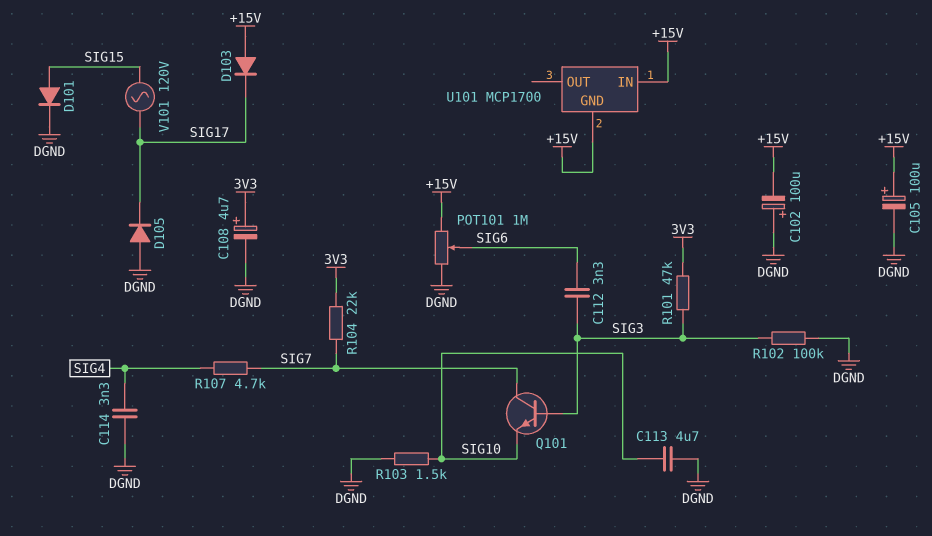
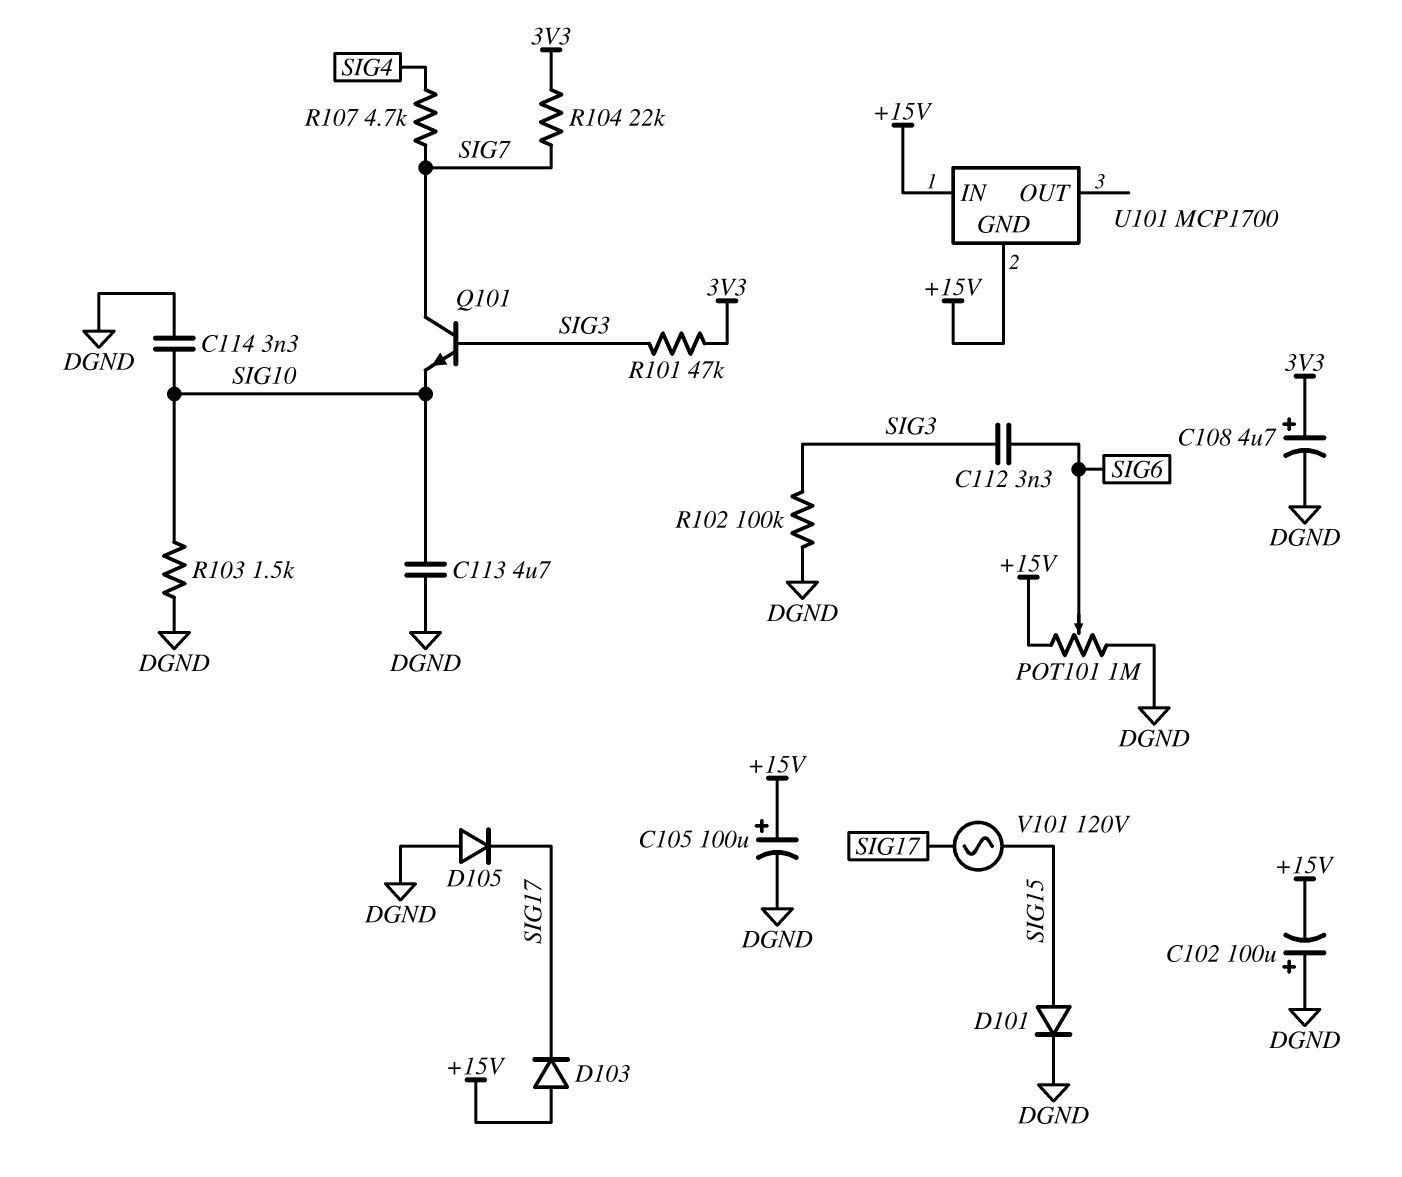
C114: 3.3nF (DGND, SIG4) -> 3.3nF (DGND, SIG10)

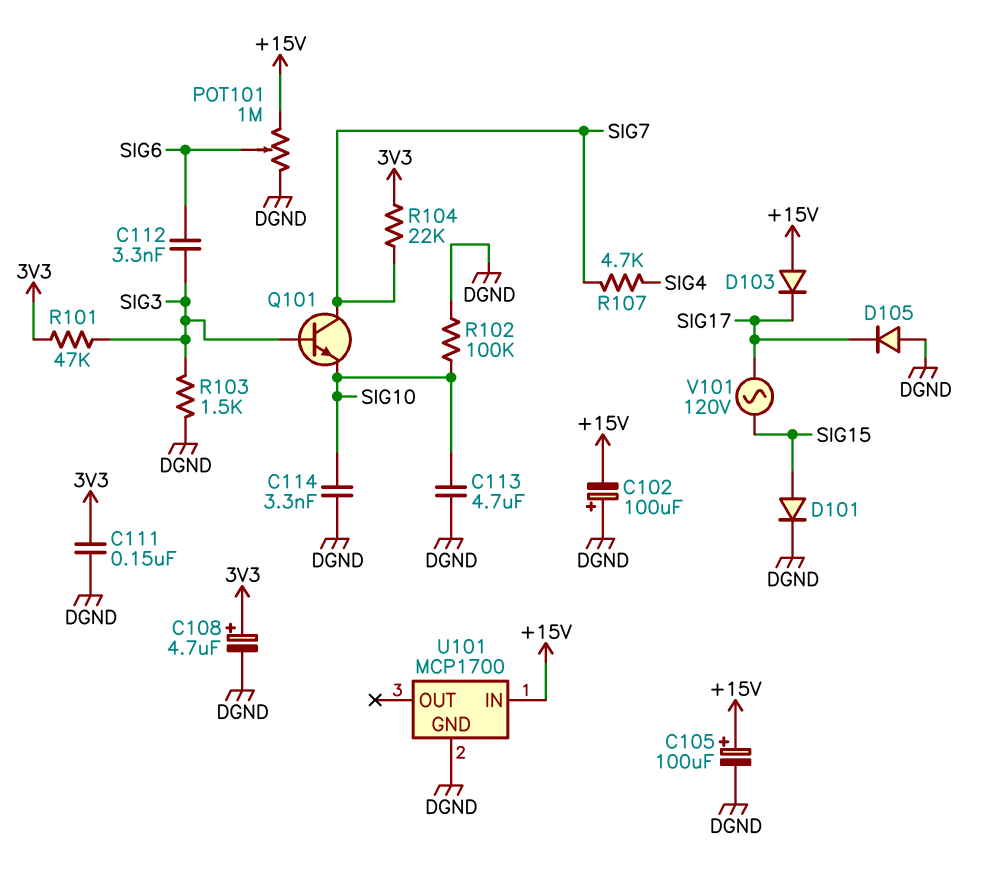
C111: none -> 150nF (3V3, DGND)
R102: 100k (DGND, SIG3) -> 100k (DGND, SIG10)
R103: 1.5k (DGND, SIG10) -> 1.5k (DGND, SIG3)
U101 pin GND: +15V -> DGND

